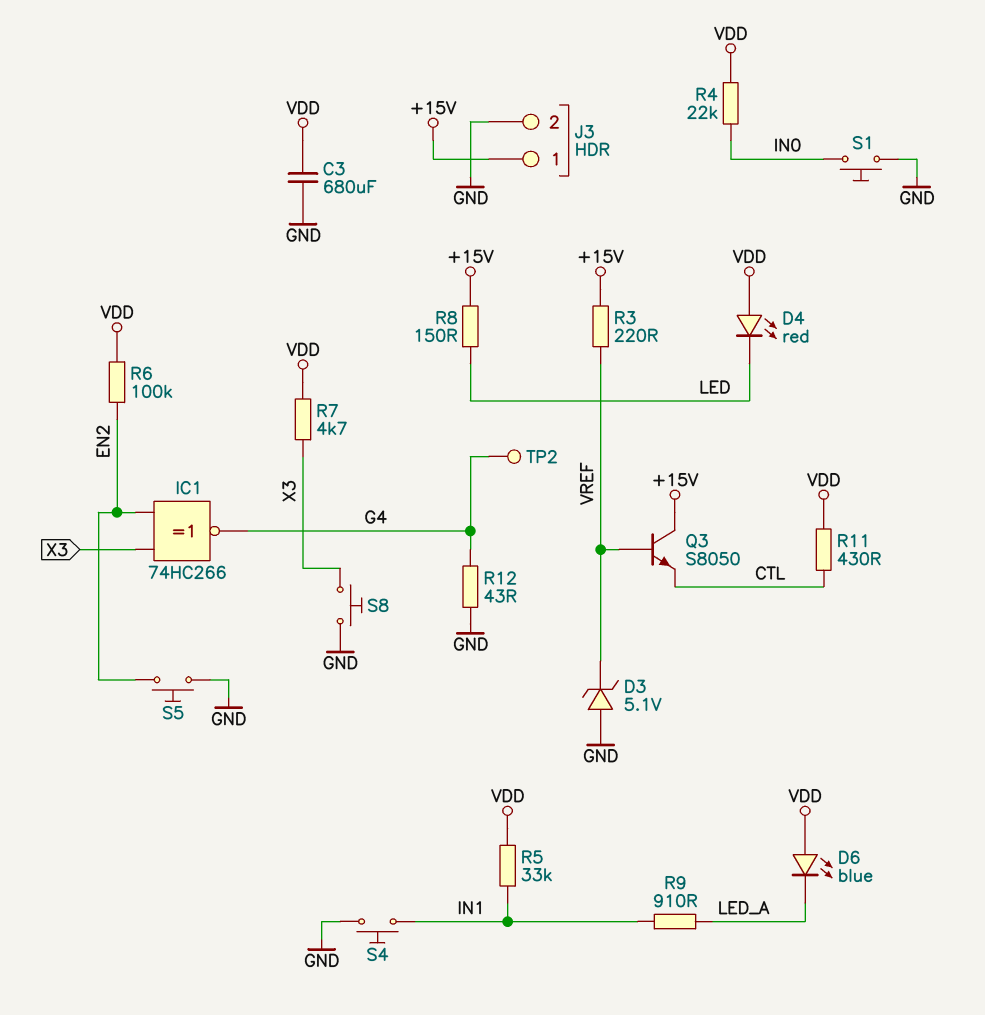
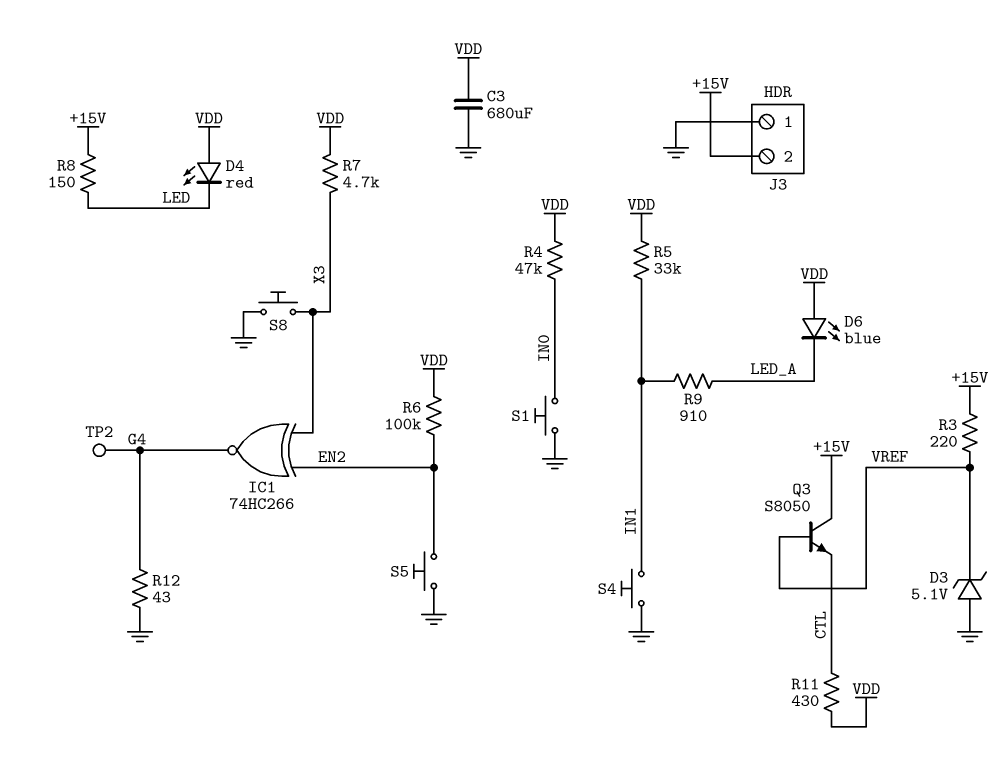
J3 pin 1: +15V -> GND
J3 pin 2: GND -> +15V
R4: 22k (IN0, VDD) -> 47k (IN0, VDD)

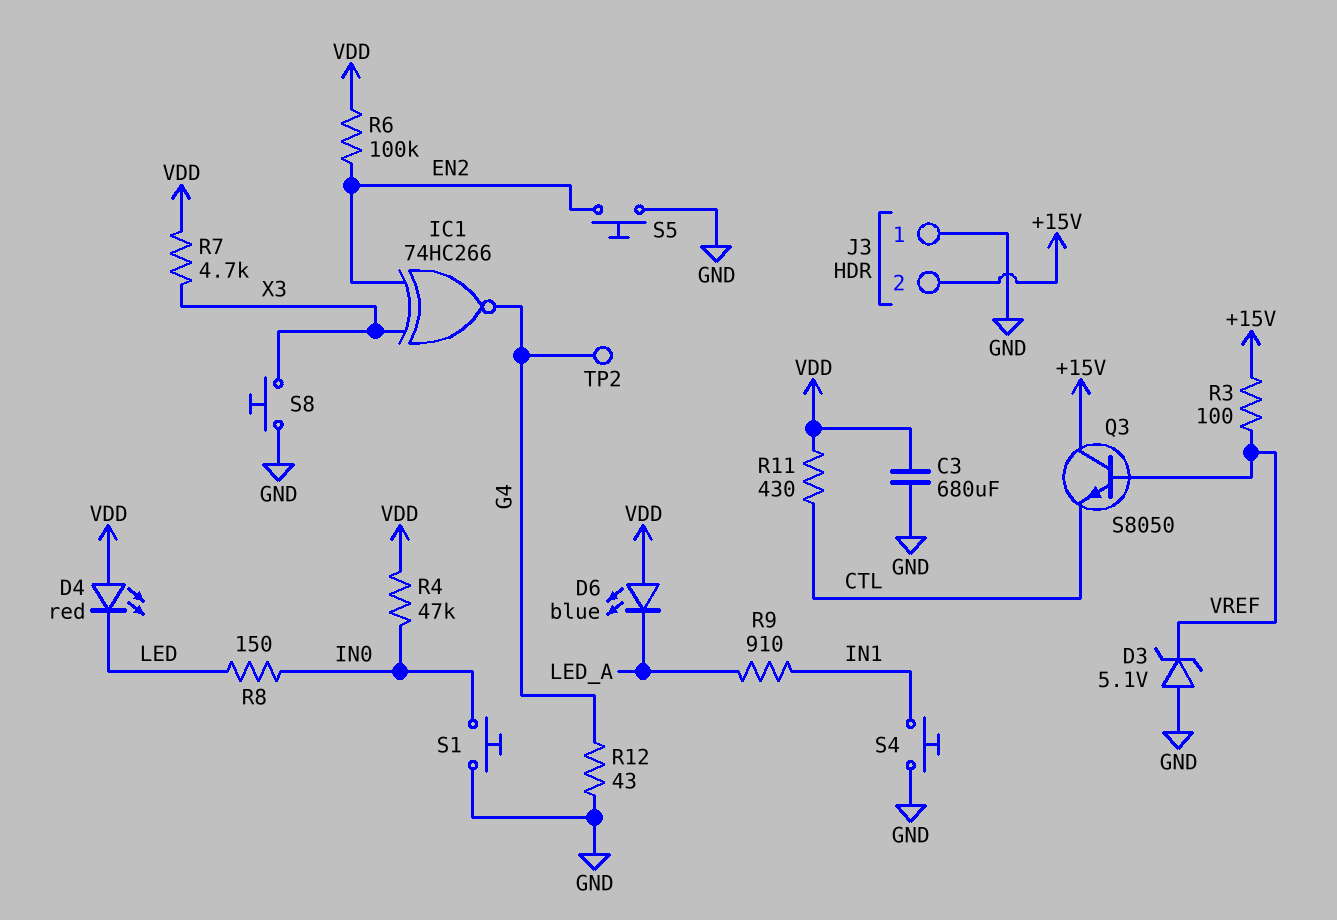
R3: 220 (+15V, VREF) -> 100 (+15V, VREF)
R5: 33k (IN1, VDD) -> none
R8: 150 (+15V, LED) -> 150 (IN0, LED)

